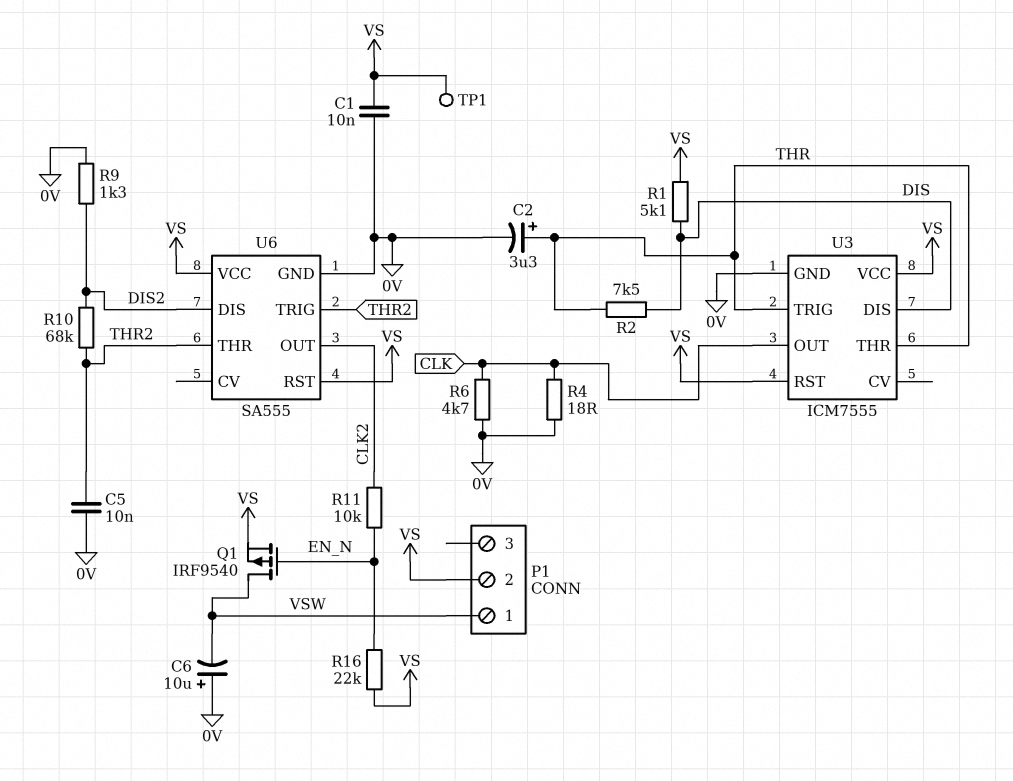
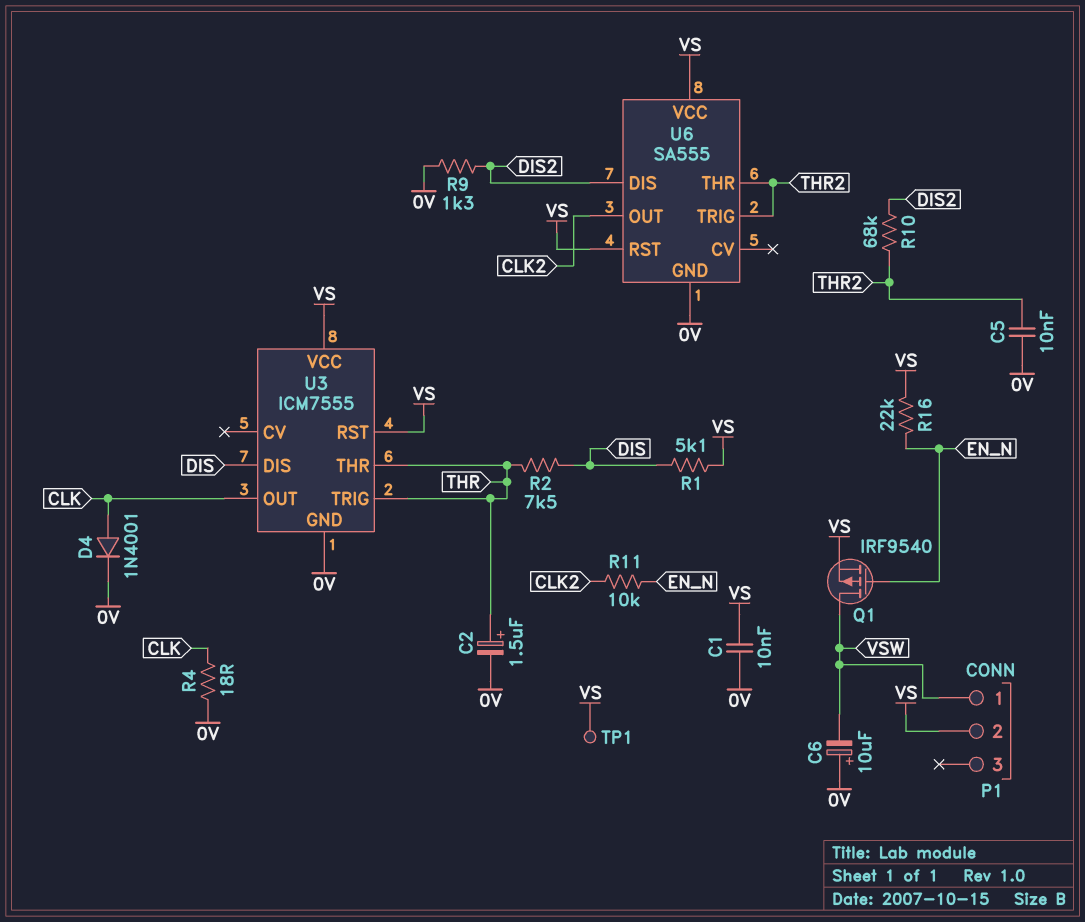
C2: 3.3uF (plus THR, minus 0V) -> 1.5uF (plus THR, minus 0V)
D4: none -> diode 1N4001 (A CLK, K 0V)
R6: 4.7k (0V, CLK) -> none

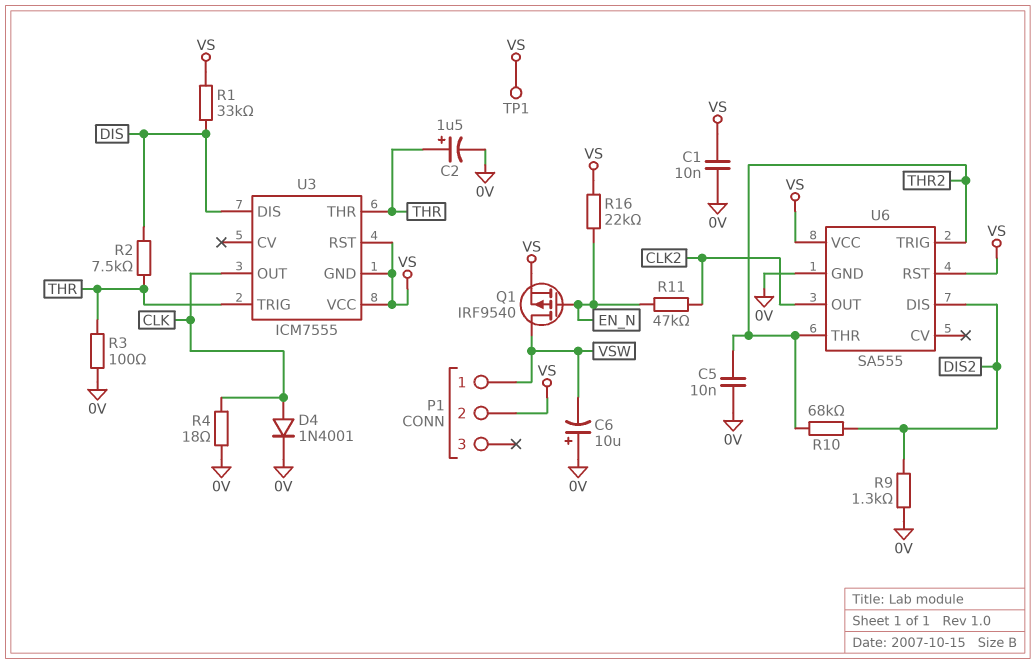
R1: 5.1k (DIS, VS) -> 33k (DIS, VS)
R3: none -> 100 (0V, THR)
R11: 10k (CLK2, EN_N) -> 47k (CLK2, EN_N)
U3 pin GND: 0V -> VS

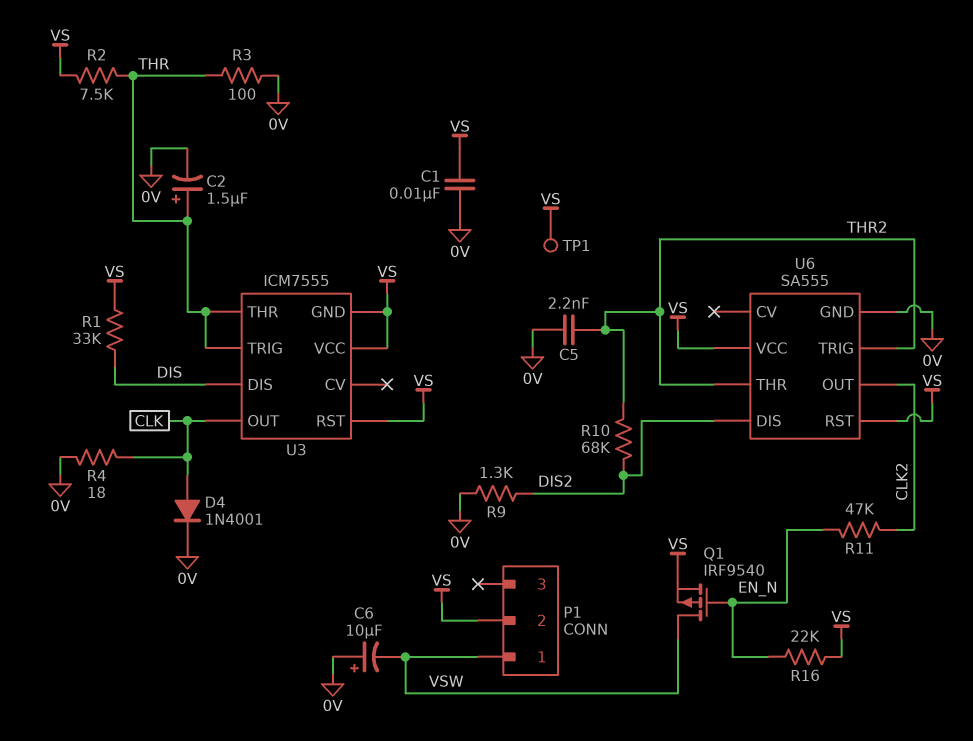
C5: 10nF (0V, THR2) -> 2.2nF (0V, THR2)
R2: 7.5k (DIS, THR) -> 7.5k (THR, VS)

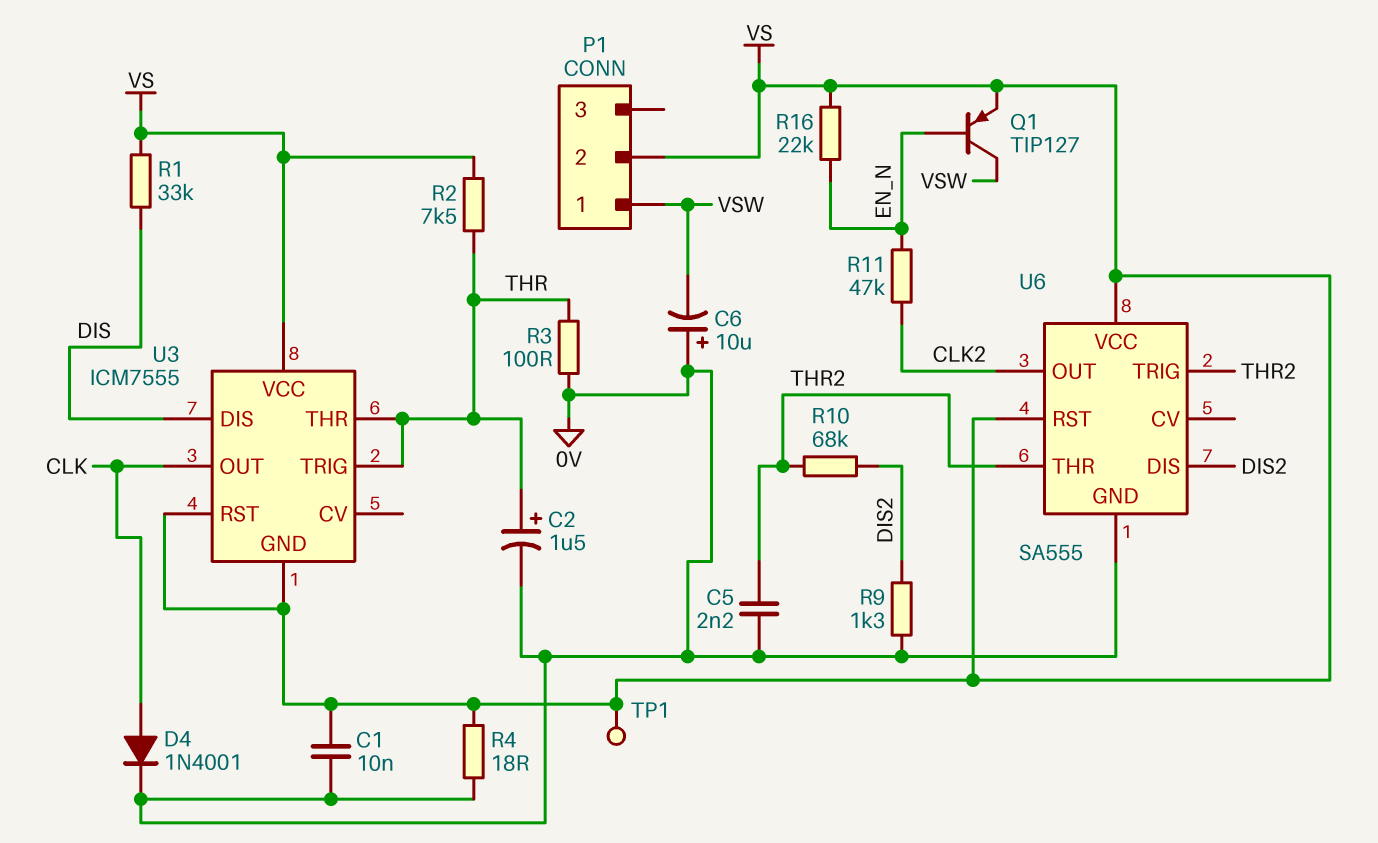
Q1: PMOS IRF9540 (G EN_N, D VSW, S VS) -> PNP TIP127 (B EN_N, C VSW, E VS)
R4: 18 (0V, CLK) -> 18 (0V, VS)

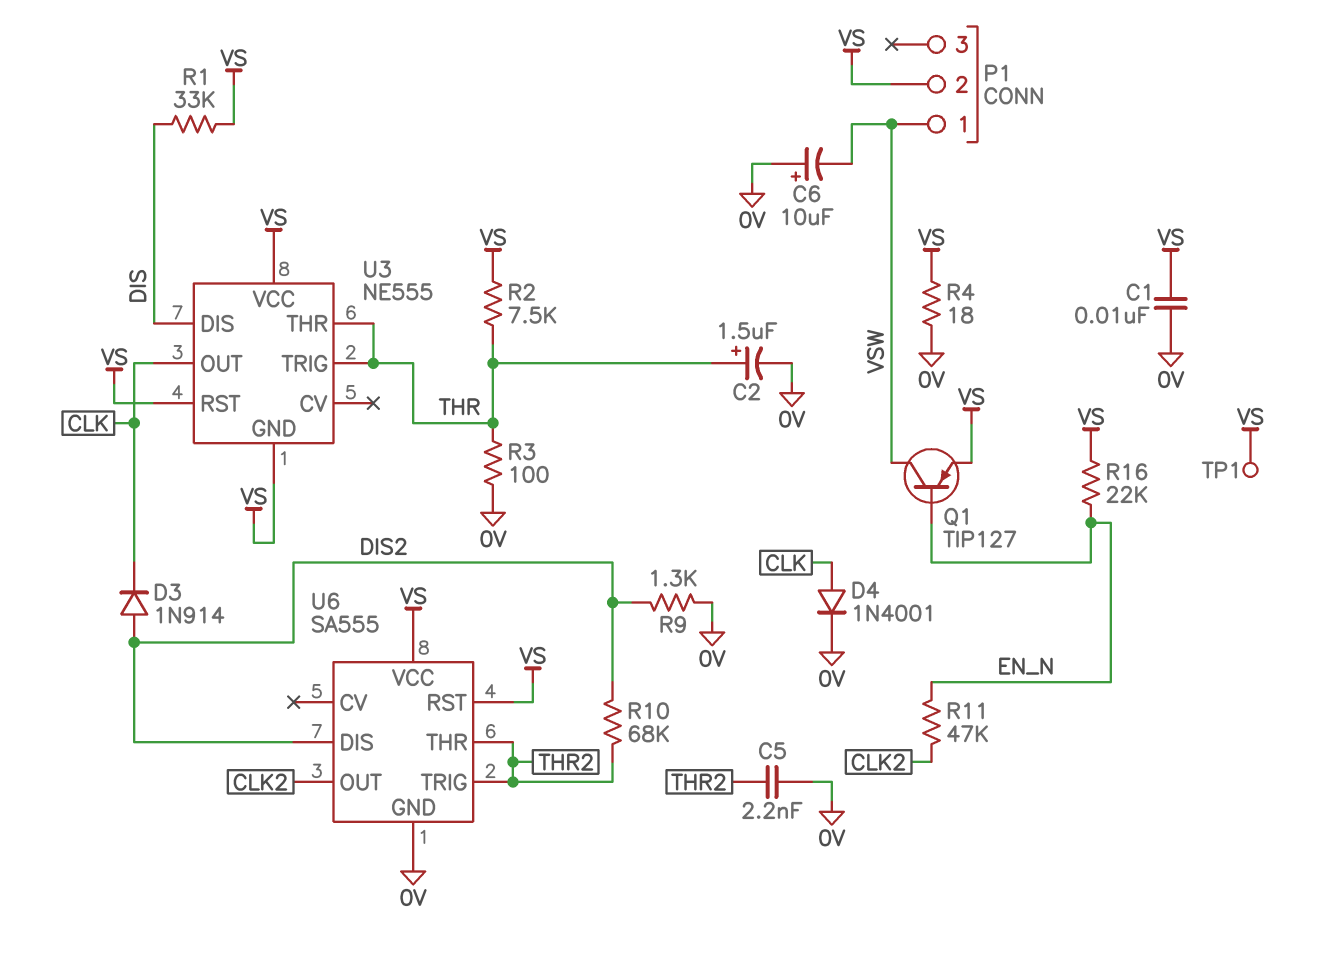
D3: none -> diode 1N914 (A DIS2, K CLK)
U3: ICM7555 -> NE555

